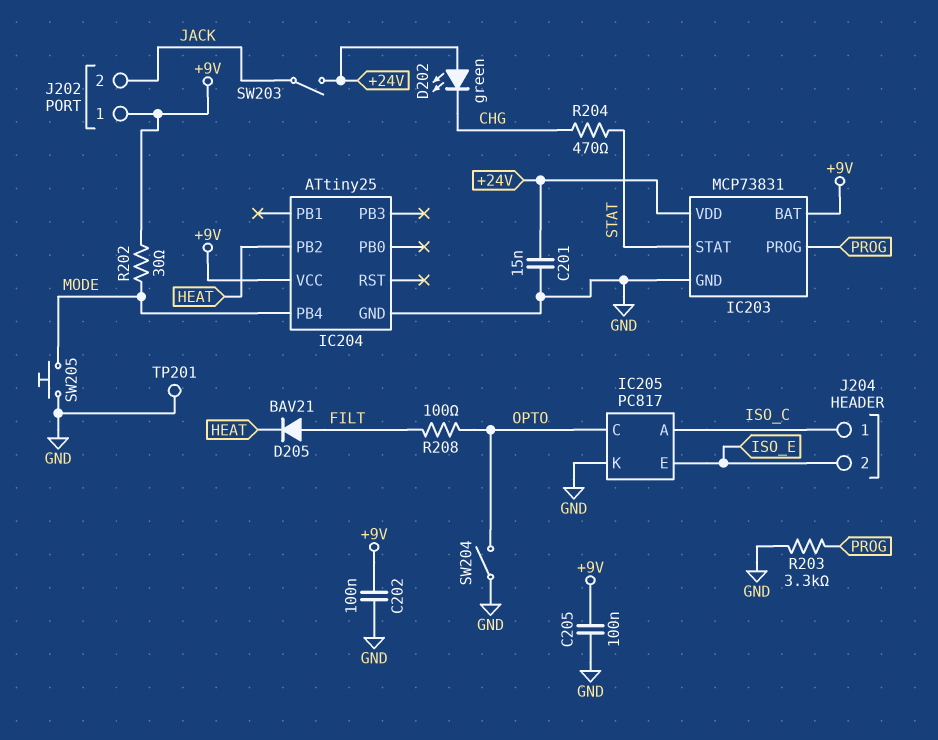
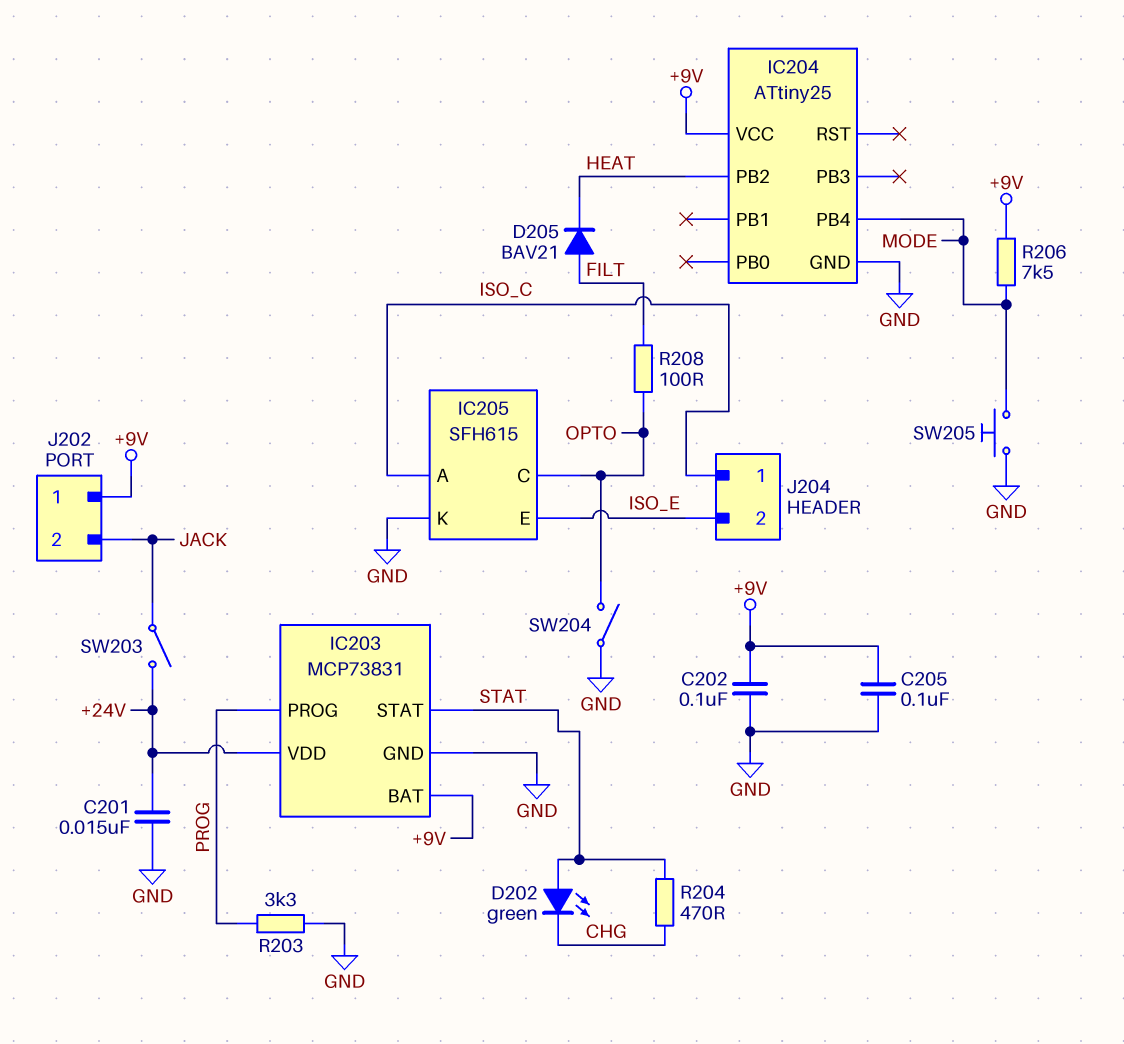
D202: LED green (A +24V, K CHG) -> LED green (A STAT, K CHG)
IC205: PC817 -> SFH615
R202: 30 (+9V, MODE) -> none
R206: none -> 7.5k (+9V, MODE)
TP201: test point (GND) -> none

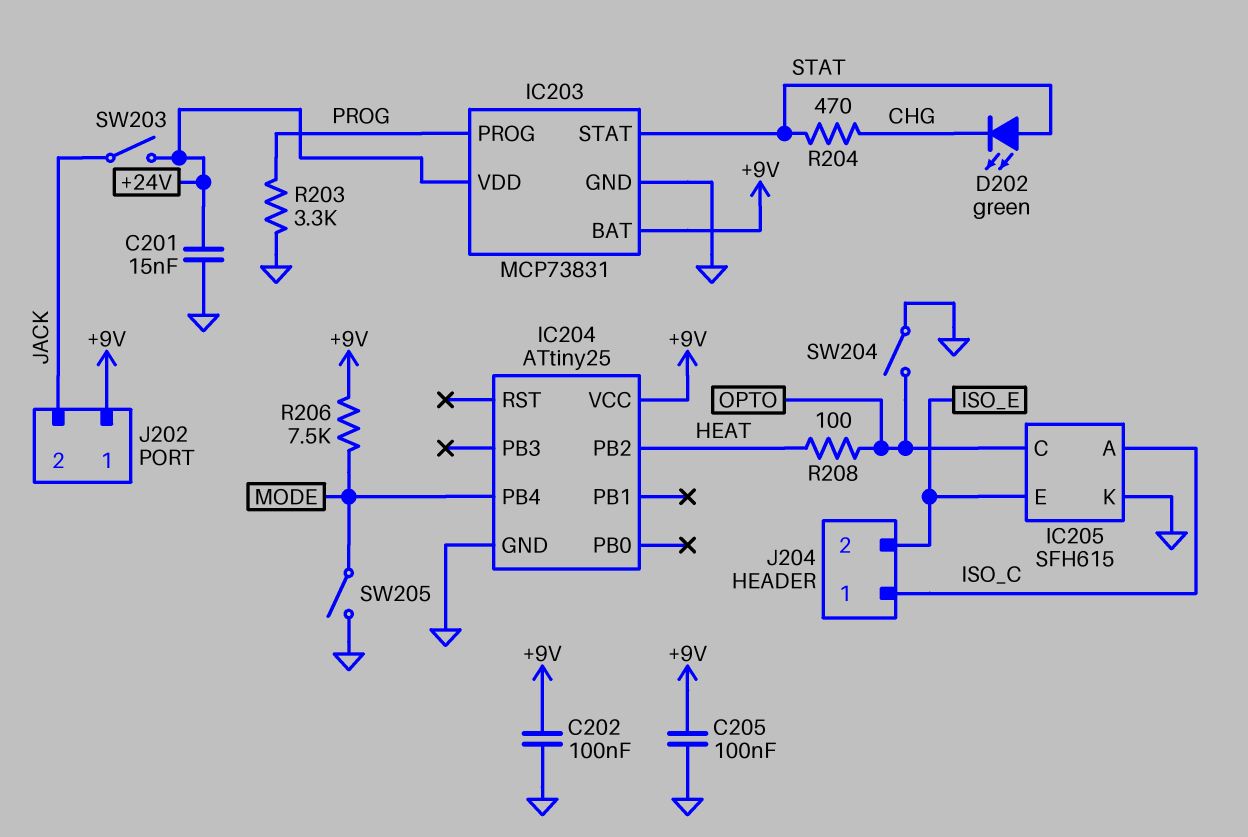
D205: diode BAV21 (A FILT, K HEAT) -> none
R208: 100 (FILT, OPTO) -> 100 (HEAT, OPTO)
SW205: button (GND, MODE) -> switch (GND, MODE)

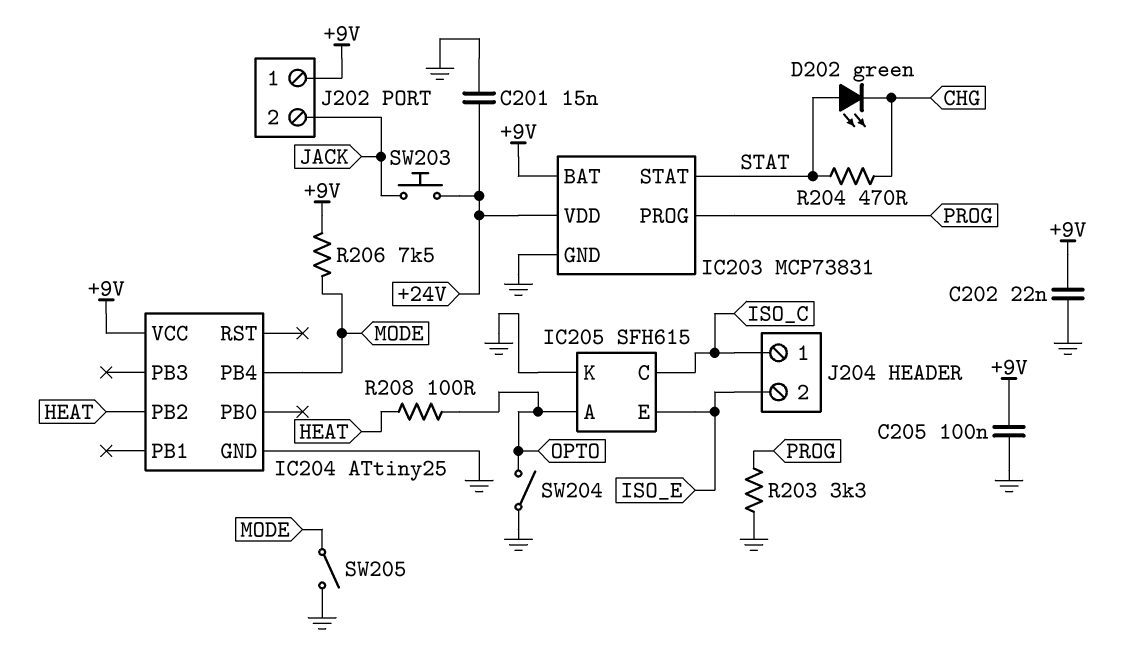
C202: 100nF (+9V, GND) -> 22nF (+9V, GND)
IC205 pin A: ISO_C -> OPTO
IC205 pin C: OPTO -> ISO_C
SW203: switch (+24V, JACK) -> button (+24V, JACK)

